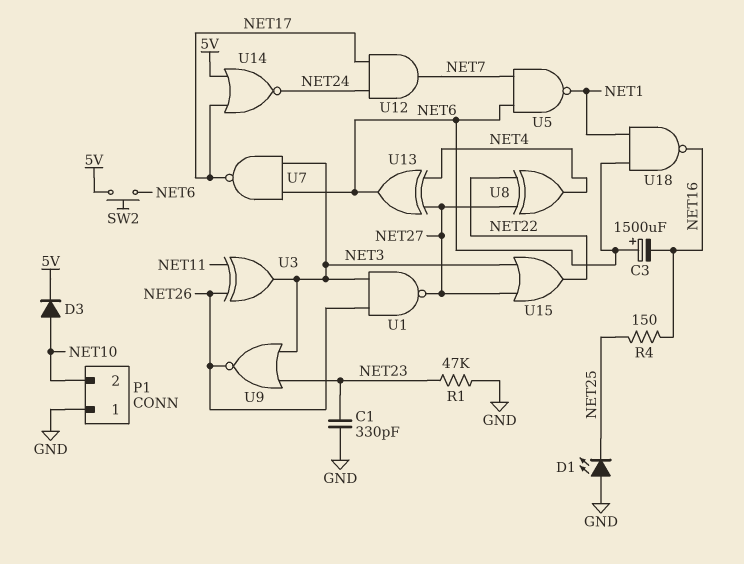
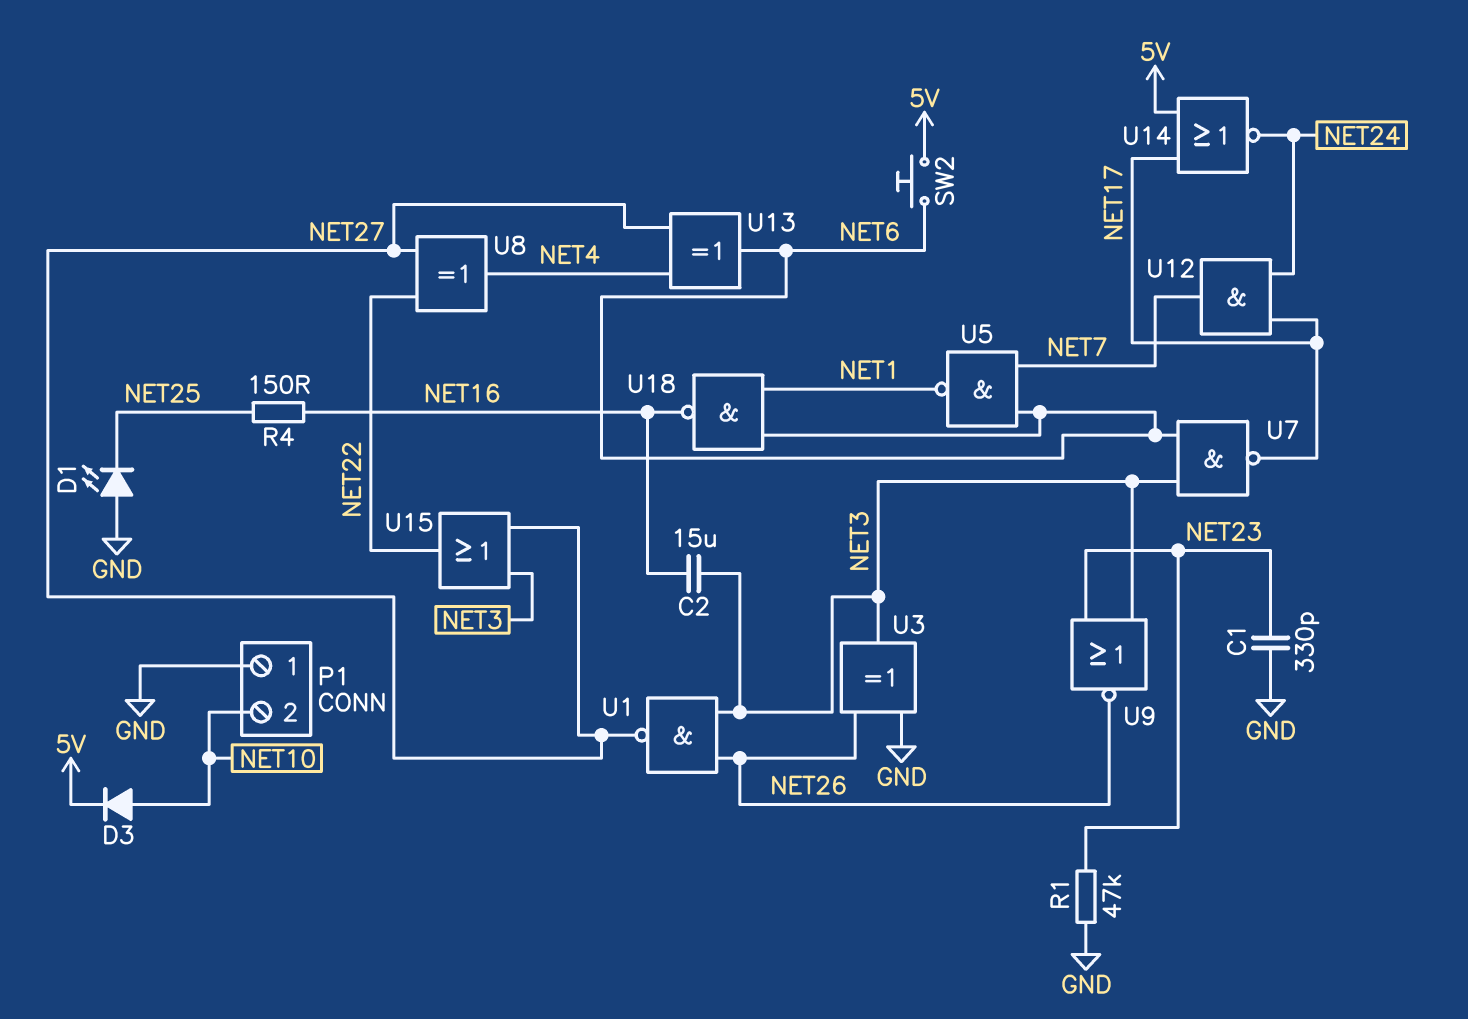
C2: none -> 15uF (NET3, NET16)
C3: 1500uF (plus NET6, minus NET16) -> none
U3: XOR (in NET11, in NET26, out NET3) -> XOR (in GND, in NET26, out NET3)

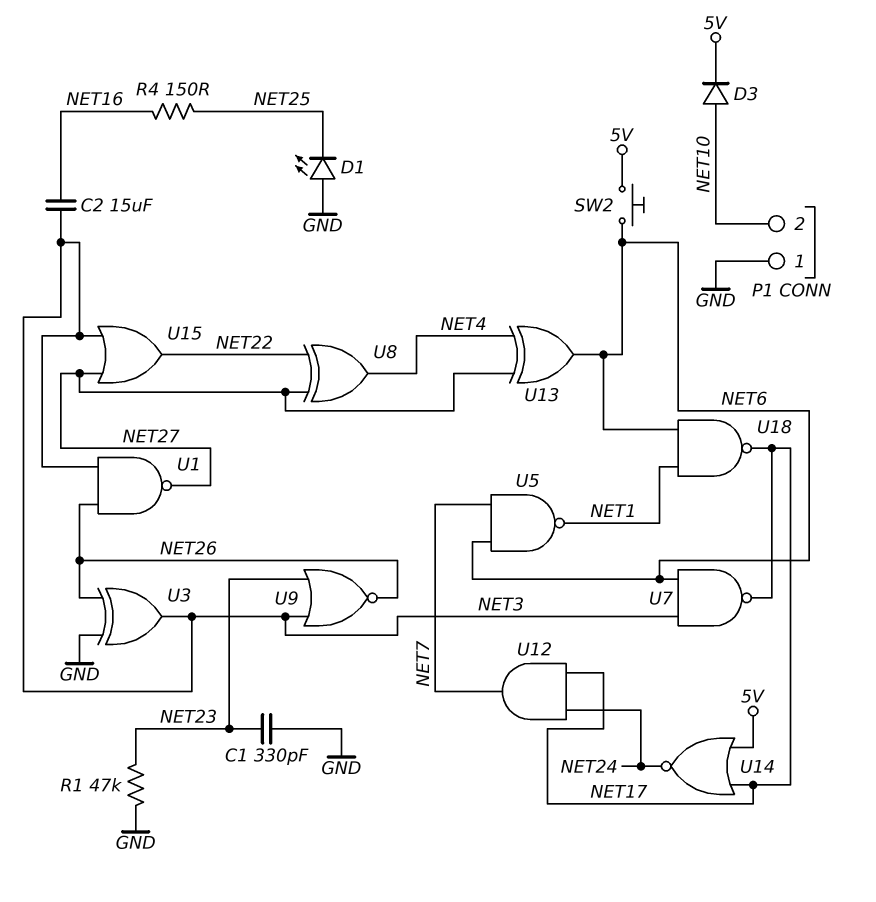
U18: NAND (in NET1, in NET6, out NET16) -> NAND (in NET1, in NET6, out NET17)

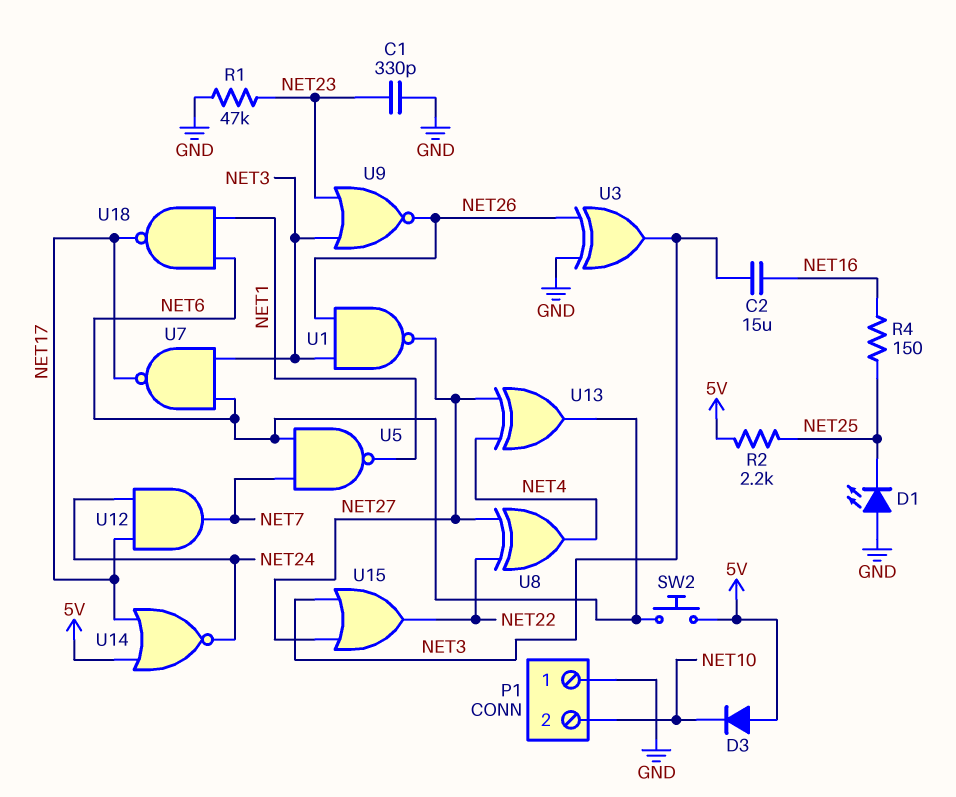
D3: diode (A NET10, K 5V) -> diode (A 5V, K NET10)
R2: none -> 2.2k (5V, NET25)

